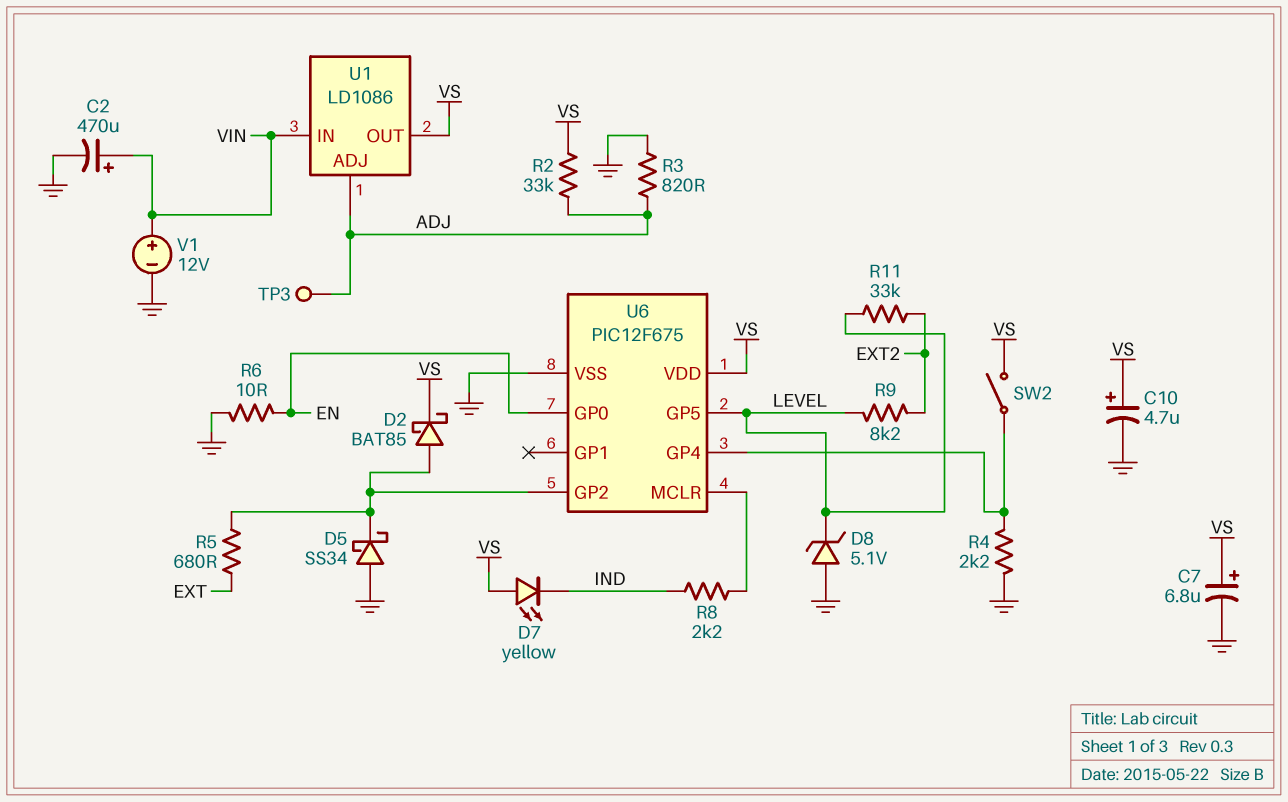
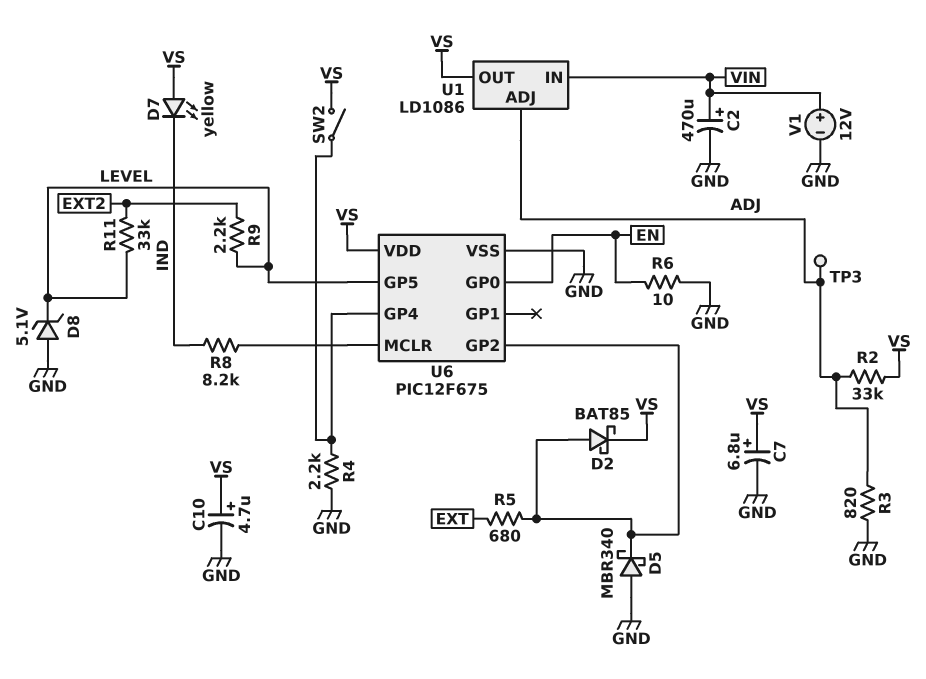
D5: schottky SS34 (A GND, K U6/GP2) -> schottky MBR340 (A GND, K U6/GP2)
R8: 2.2k (IND, U6/MCLR) -> 8.2k (IND, U6/MCLR)
R9: 8.2k (EXT2, LEVEL) -> 2.2k (EXT2, LEVEL)

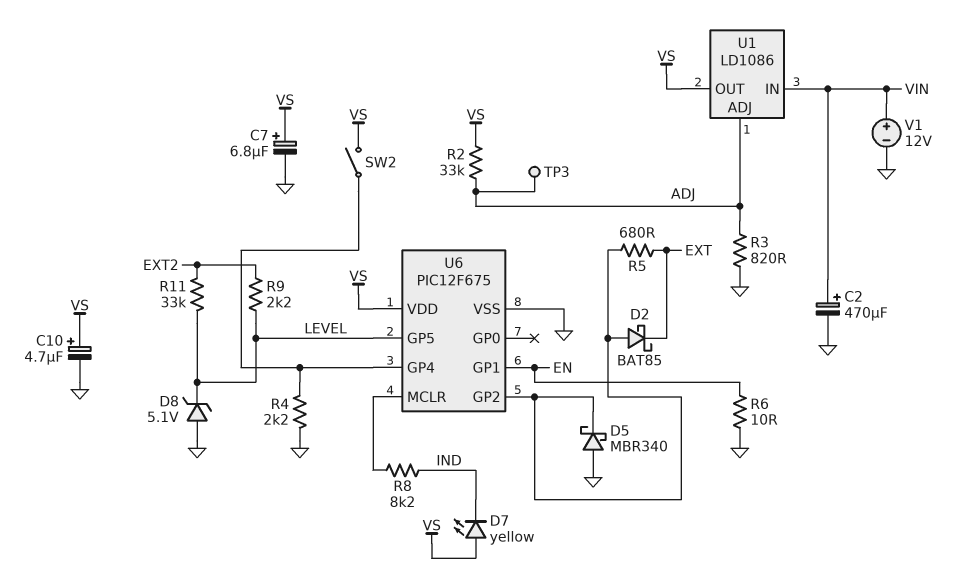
D2: schottky BAT85 (A U6/GP2, K VS) -> schottky BAT85 (A U6/GP2, K EXT)
U6 pin GP0: EN -> none
U6 pin GP1: none -> EN

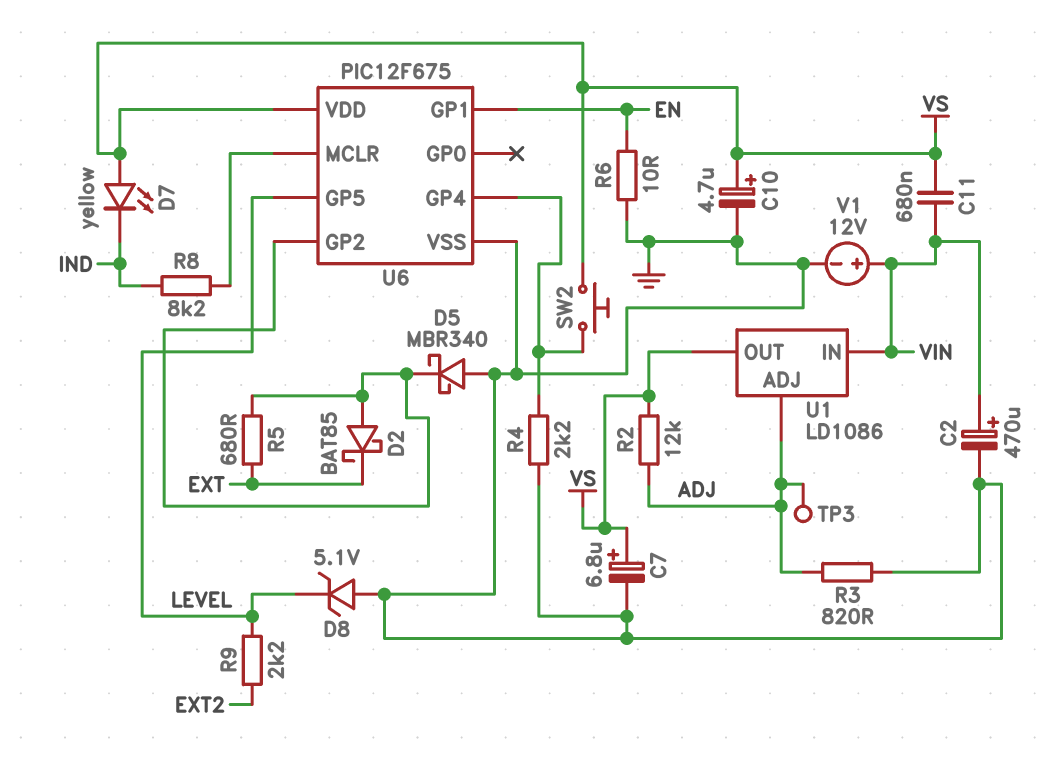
C11: none -> 680nF (VIN, VS)
R2: 33k (ADJ, VS) -> 12k (ADJ, VS)
R11: 33k (EXT2, LEVEL) -> none
SW2: switch (U6/GP4, VS) -> button (U6/GP4, VS)

